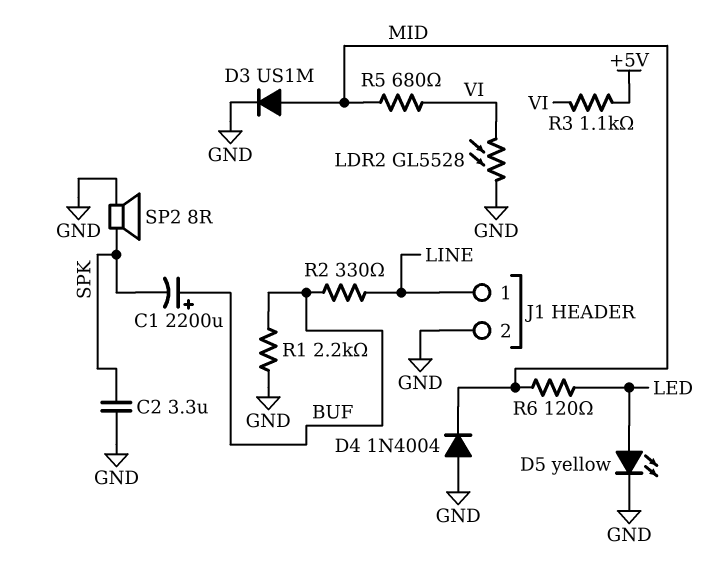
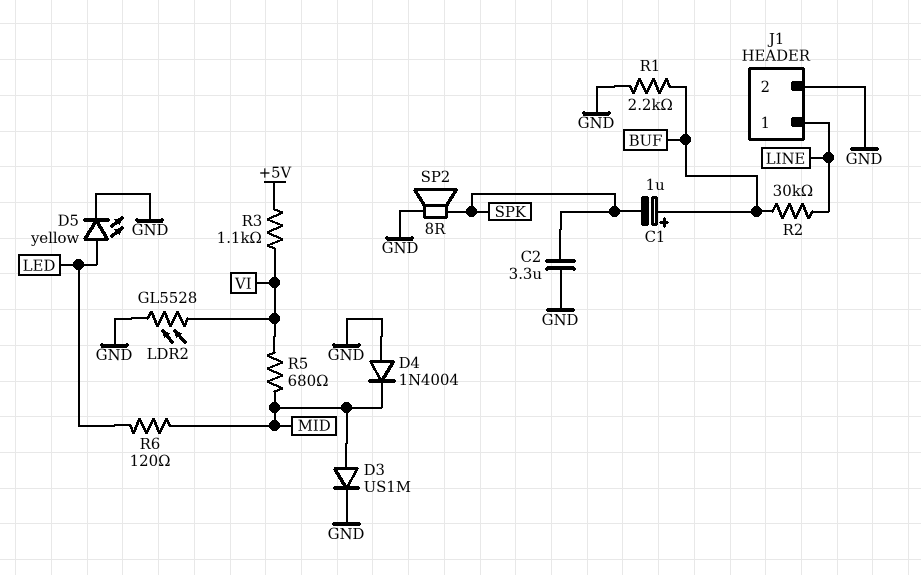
C1: 2200uF (plus BUF, minus SPK) -> 1uF (plus BUF, minus SPK)
R2: 330 (BUF, LINE) -> 30k (BUF, LINE)

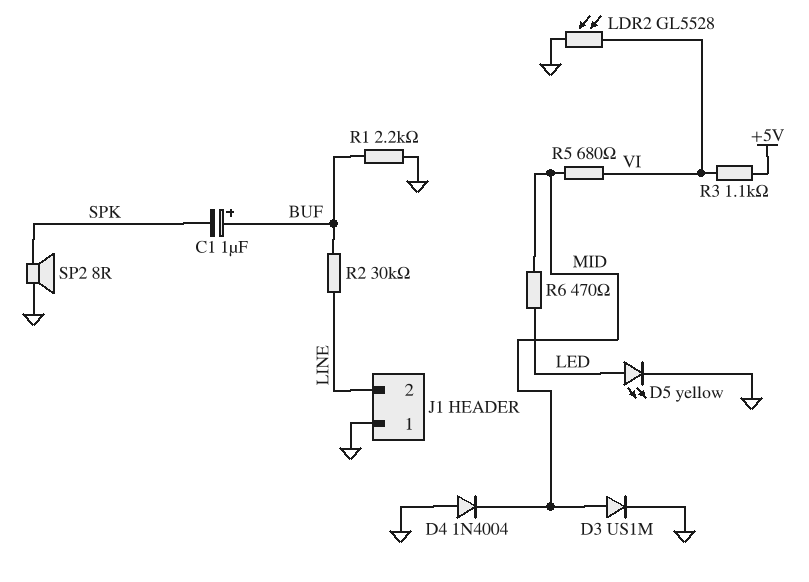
C2: 3.3uF (GND, SPK) -> none
J1 pin 1: LINE -> GND
J1 pin 2: GND -> LINE
R6: 120 (LED, MID) -> 470 (LED, MID)

